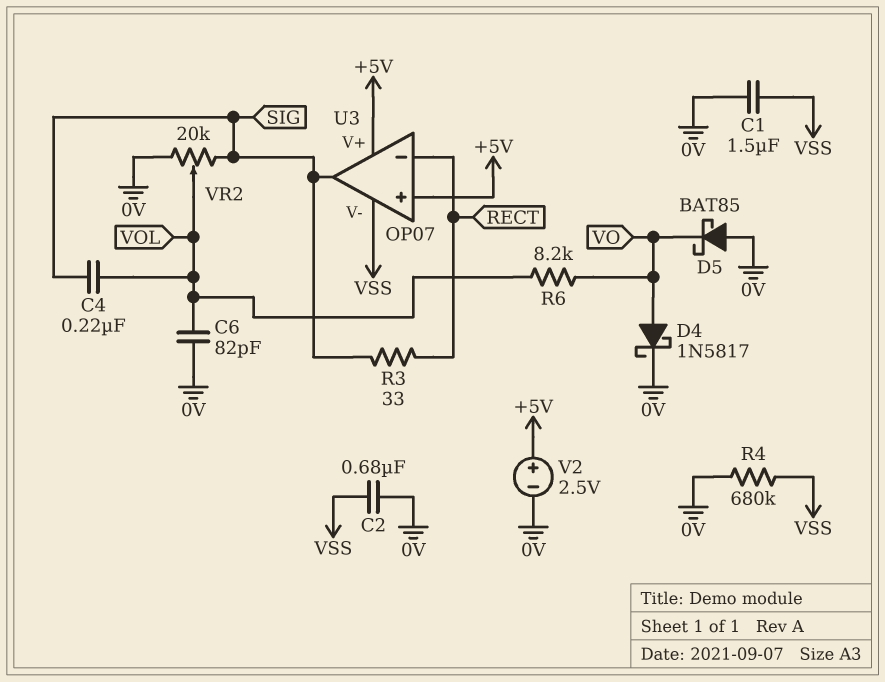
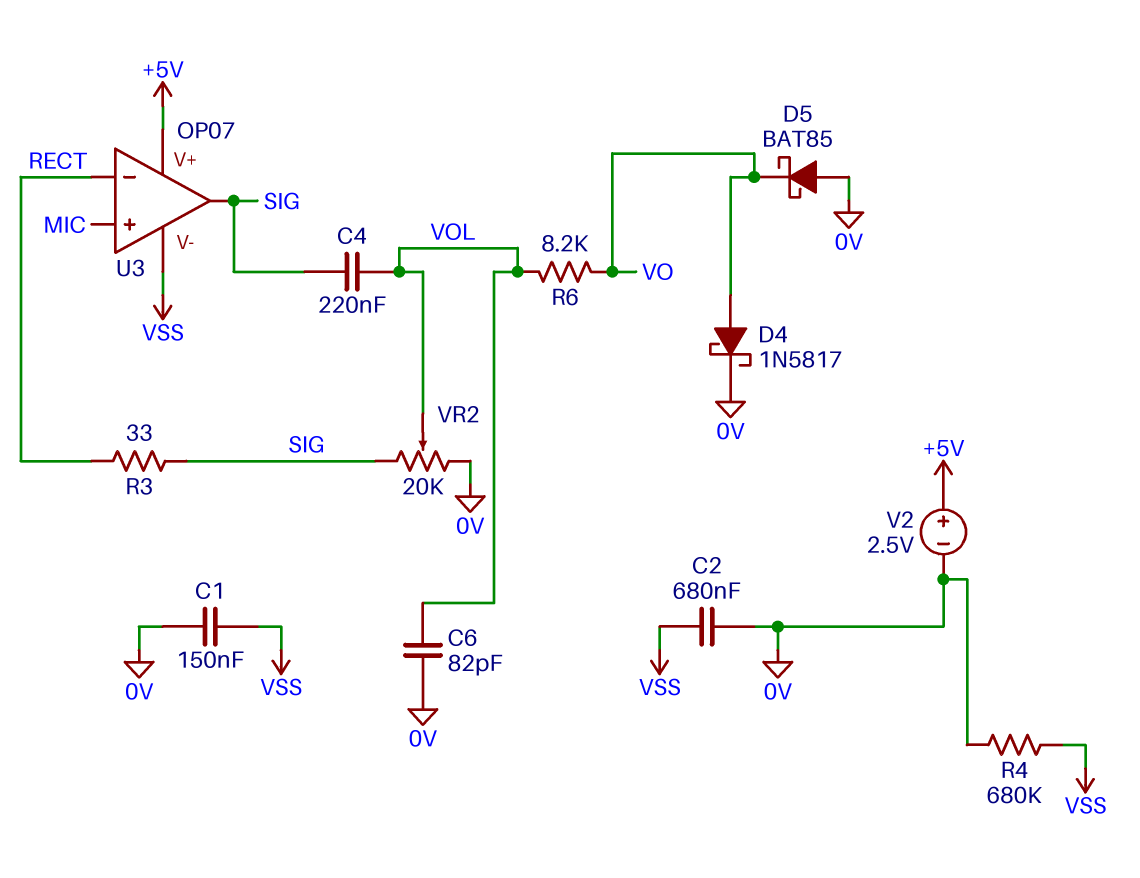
C1: 1.5uF (0V, VSS) -> 150nF (0V, VSS)
U3 pin in+: +5V -> MIC

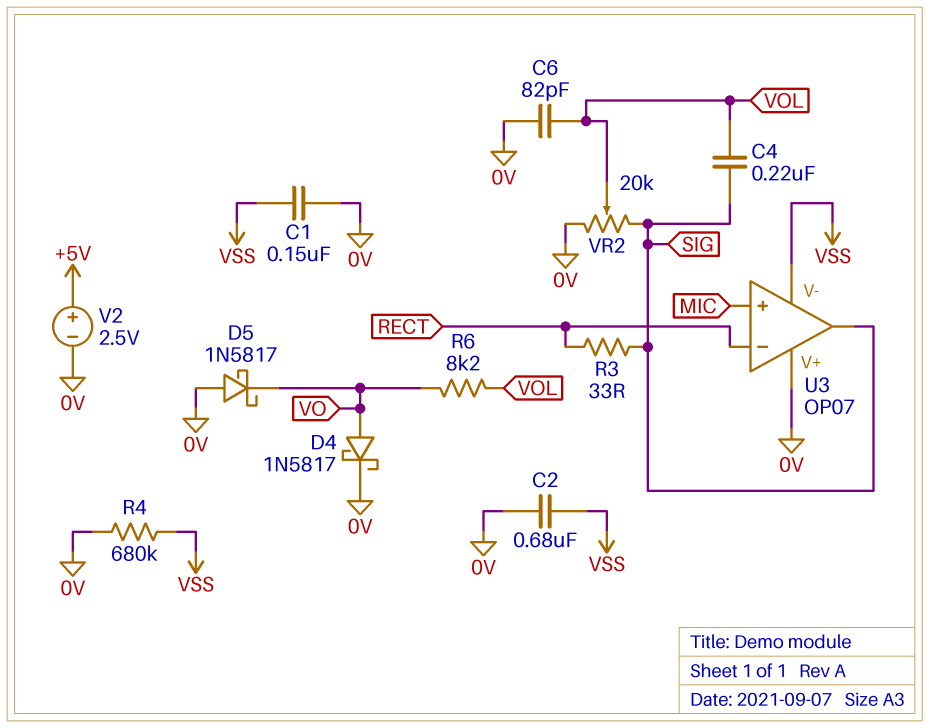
D5: schottky BAT85 (A 0V, K VO) -> schottky 1N5817 (A 0V, K VO)
U3 pin V+: +5V -> 0V

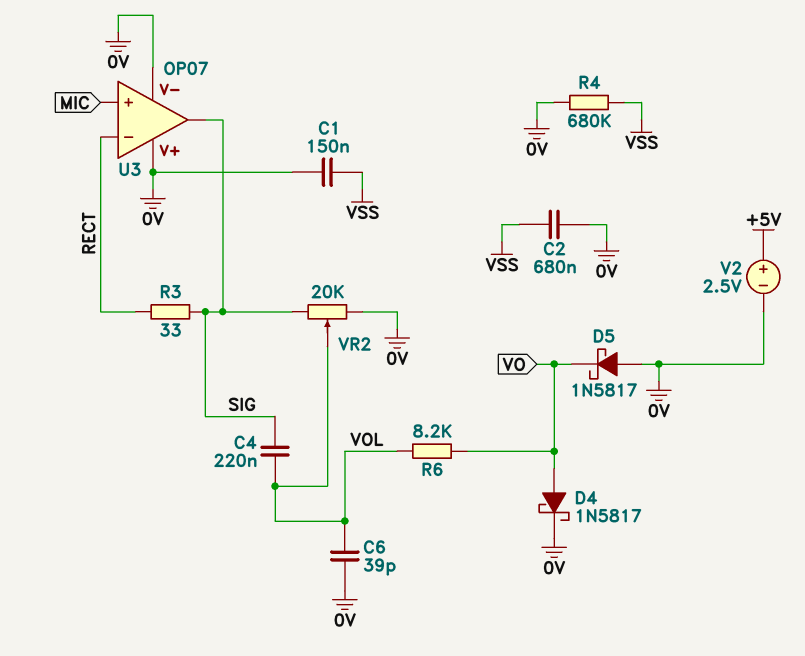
C6: 82pF (0V, VOL) -> 39pF (0V, VOL)
U3 pin V-: VSS -> 0V

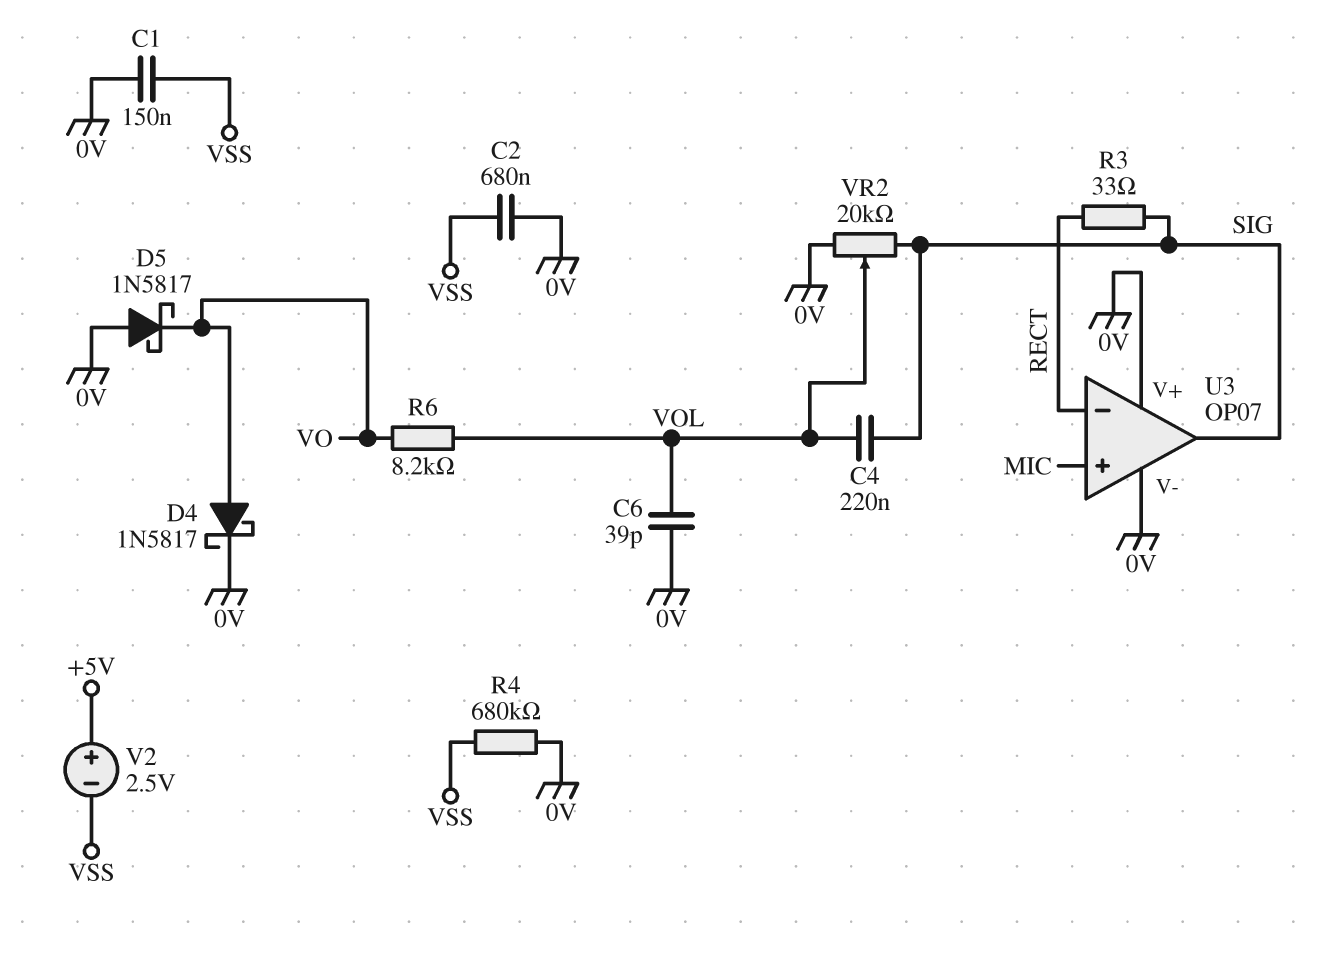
V2: 2.5V (plus +5V, minus 0V) -> 2.5V (plus +5V, minus VSS)

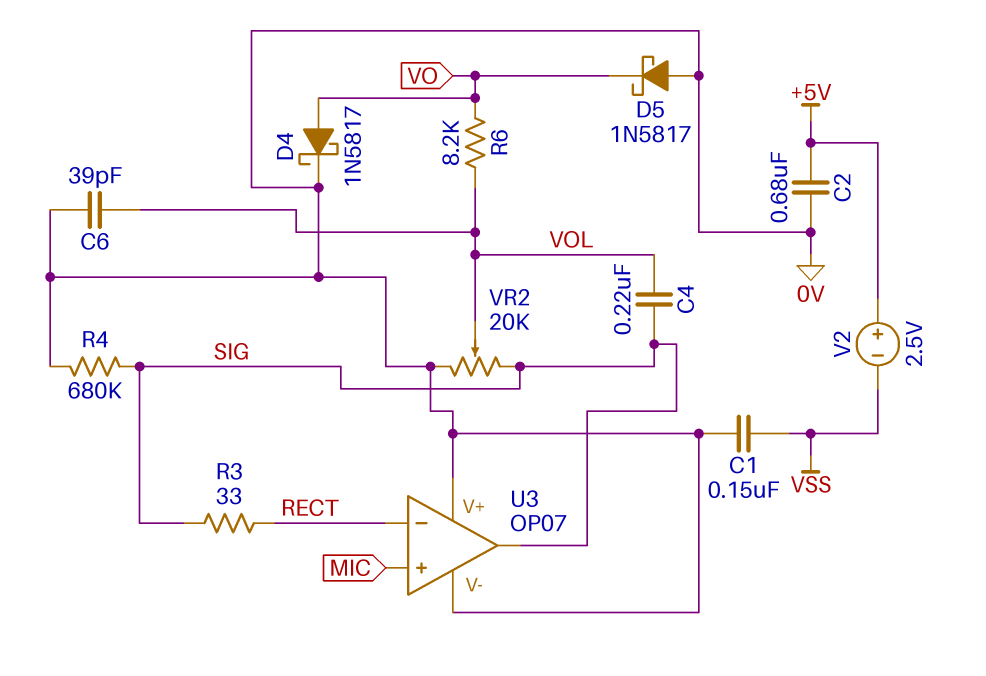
C2: 680nF (0V, VSS) -> 680nF (+5V, 0V)
R4: 680k (0V, VSS) -> 680k (0V, SIG)

